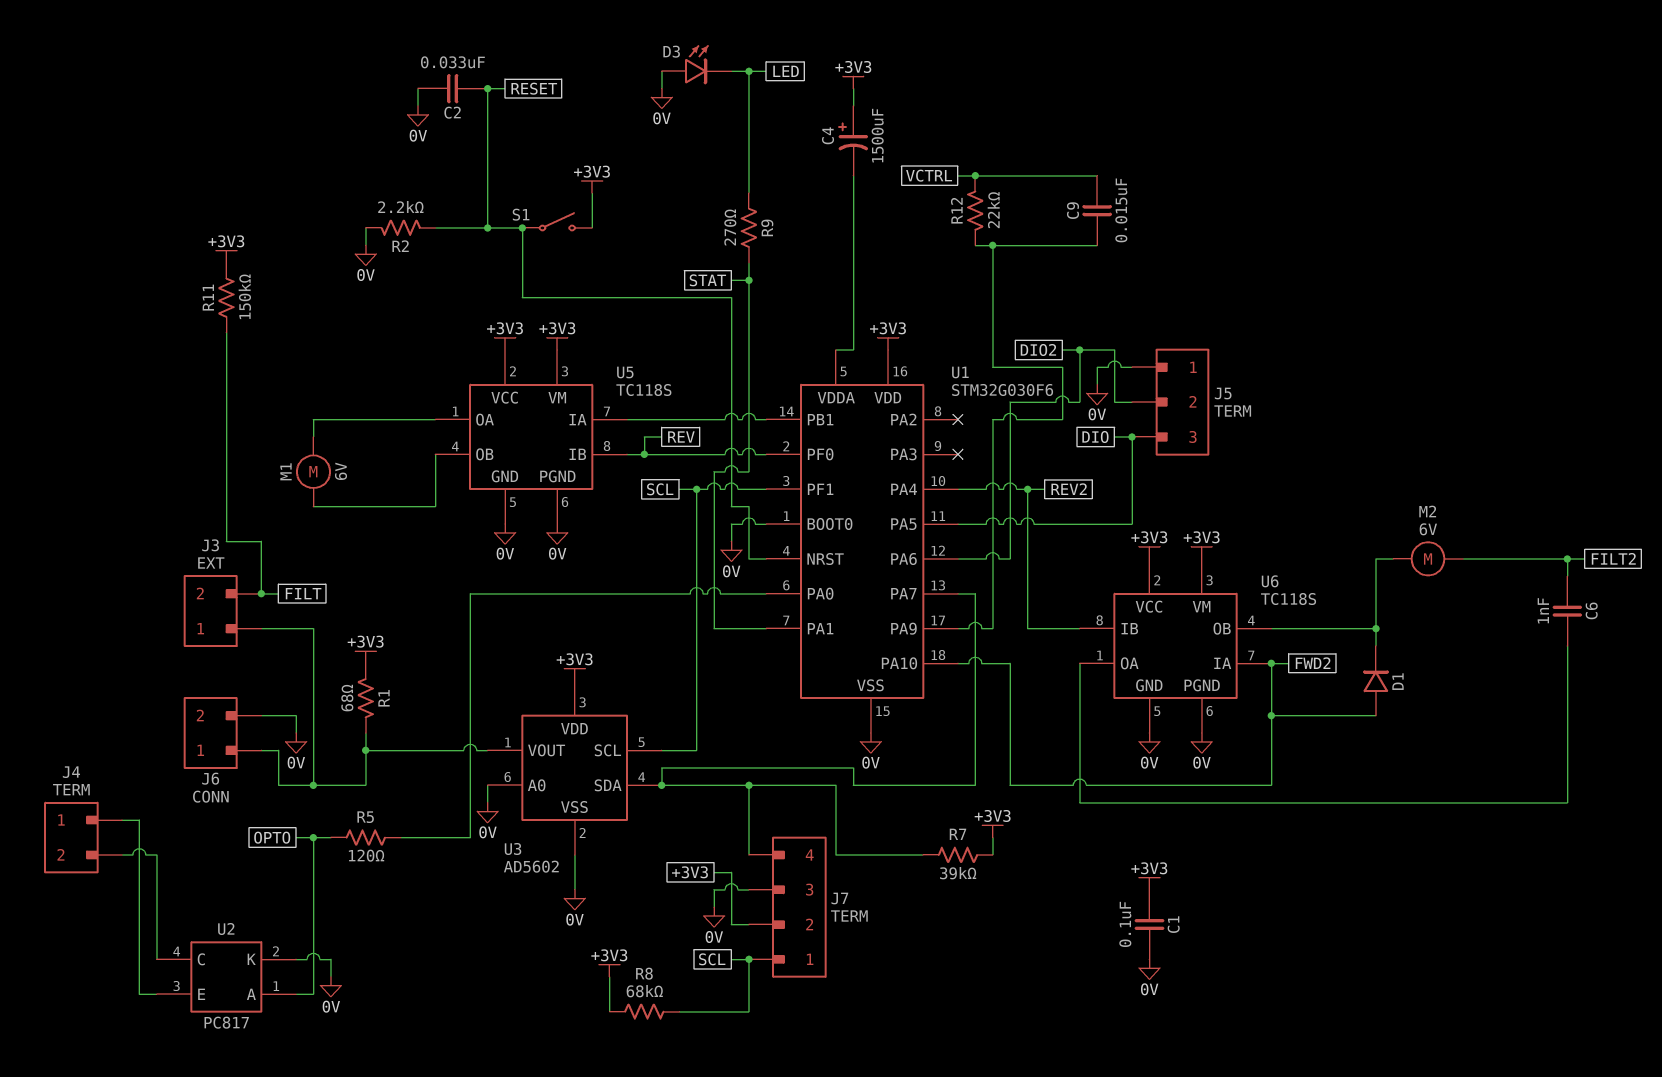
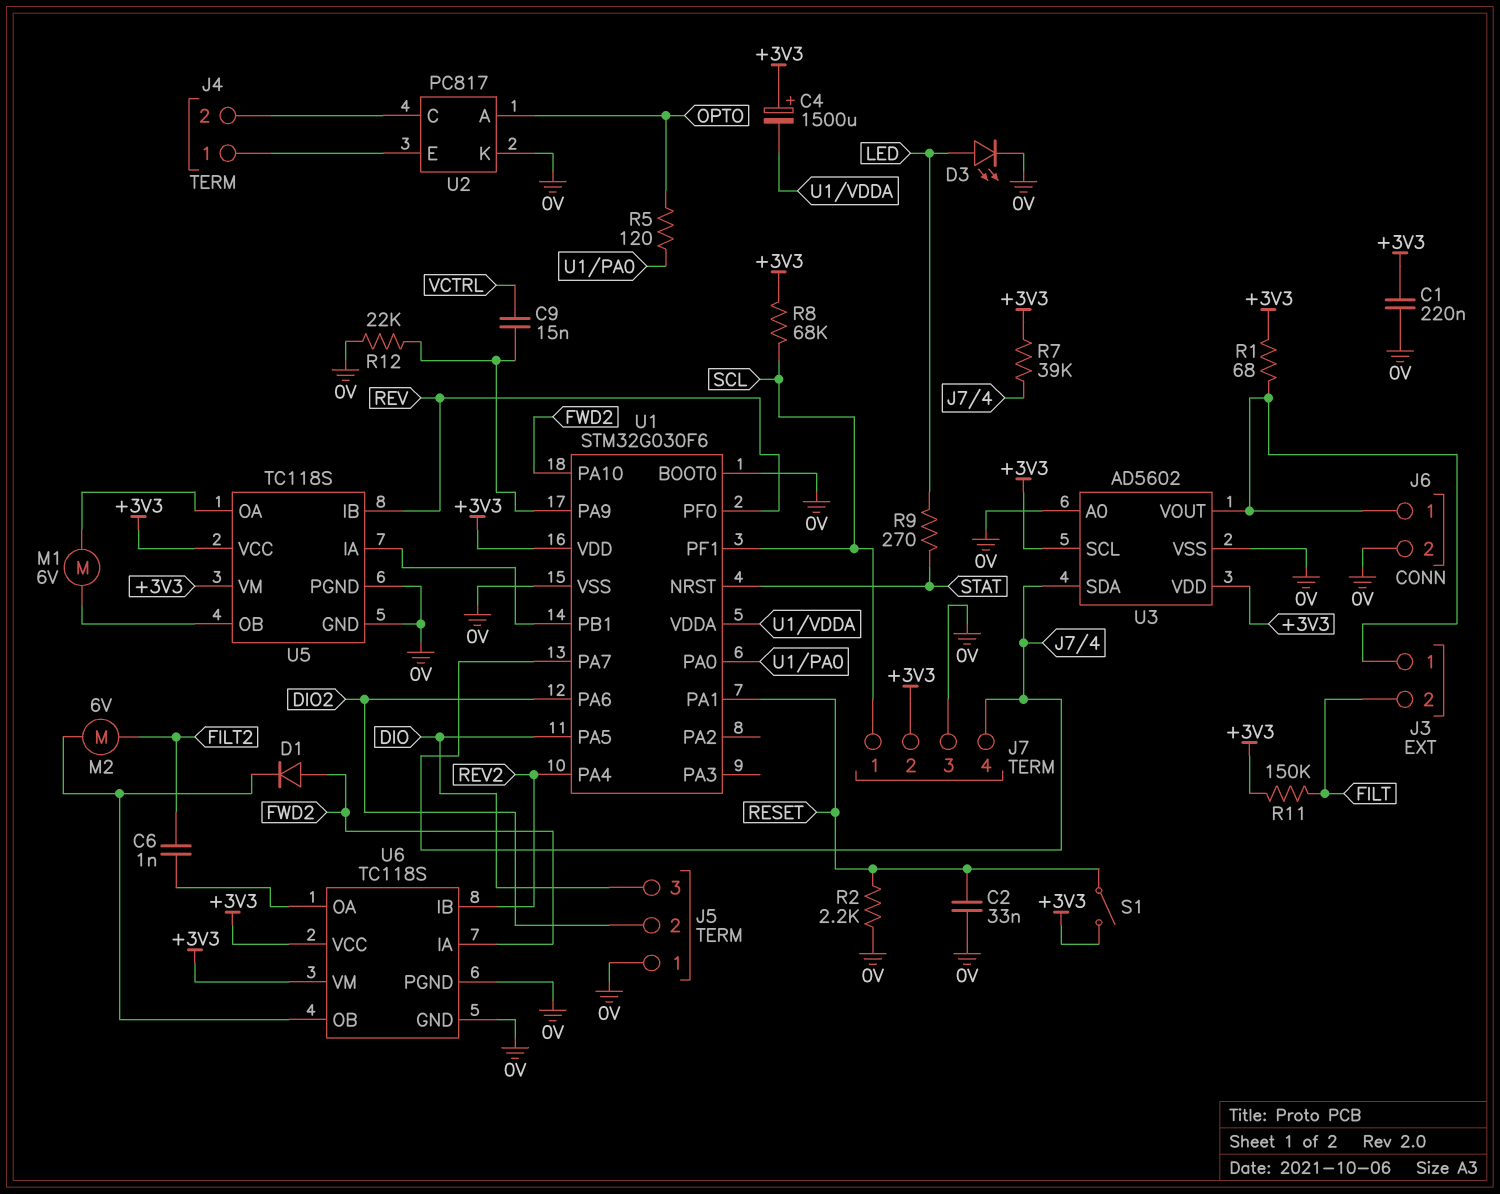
C1: 100nF (+3V3, 0V) -> 220nF (+3V3, 0V)
D3: LED (A 0V, K LED) -> LED (A LED, K 0V)
R12: 22k (U1/PA9, VCTRL) -> 22k (0V, U1/PA9)
U1 pin NRST: RESET -> STAT
U1 pin PA1: STAT -> RESET
U3 pin SCL: SCL -> +3V3

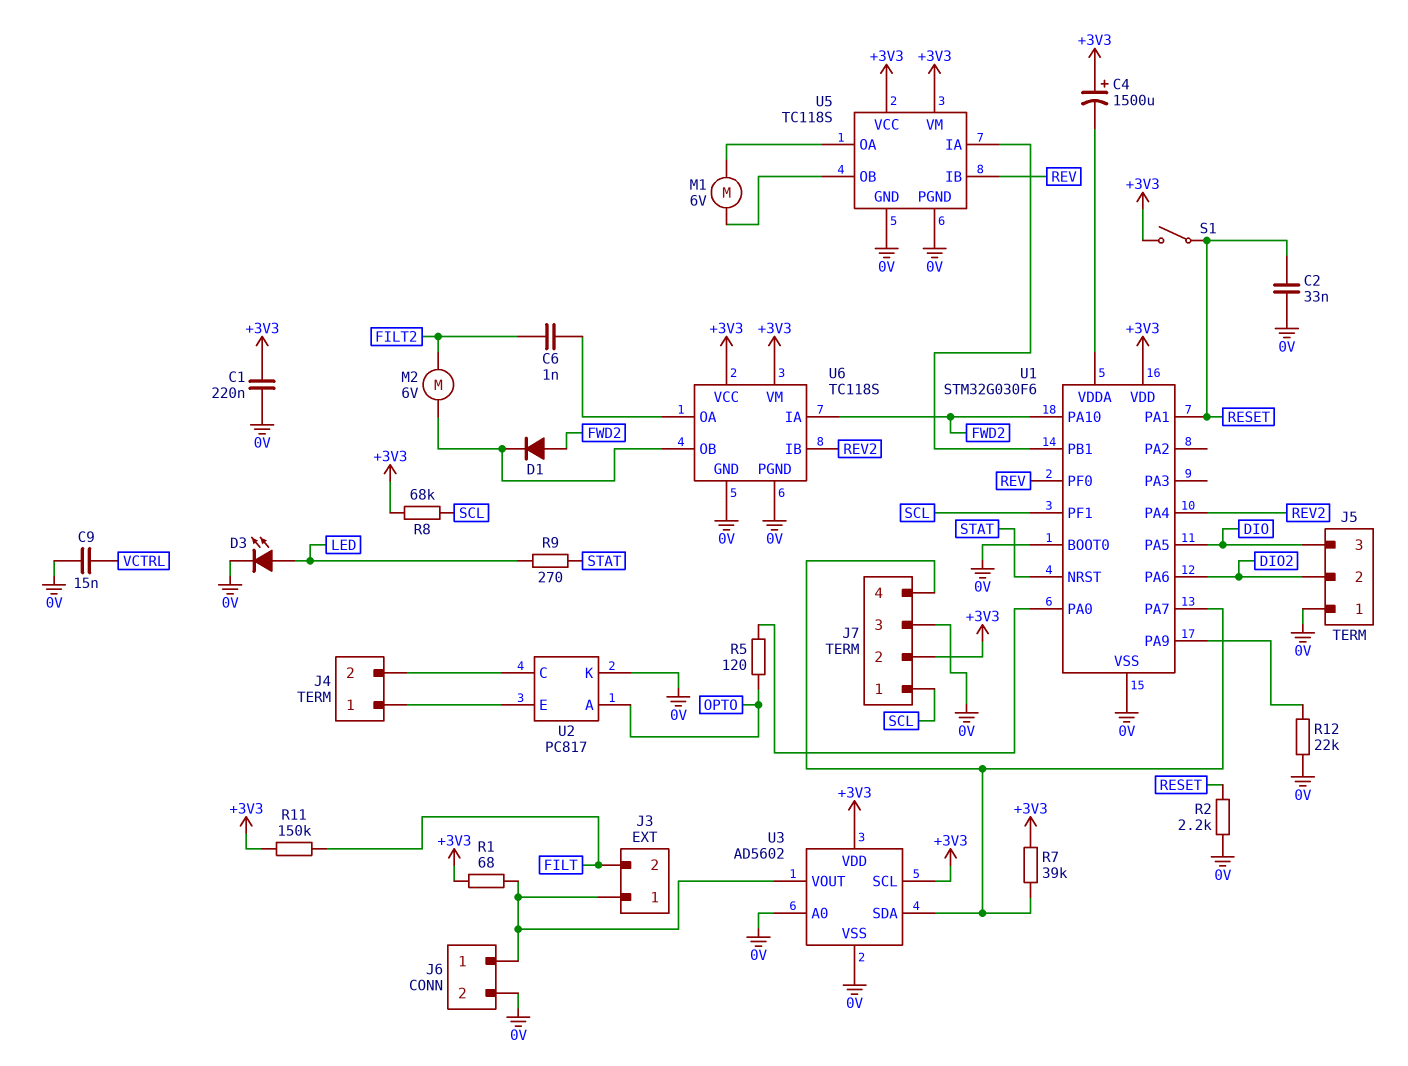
C9: 15nF (U1/PA9, VCTRL) -> 15nF (0V, VCTRL)

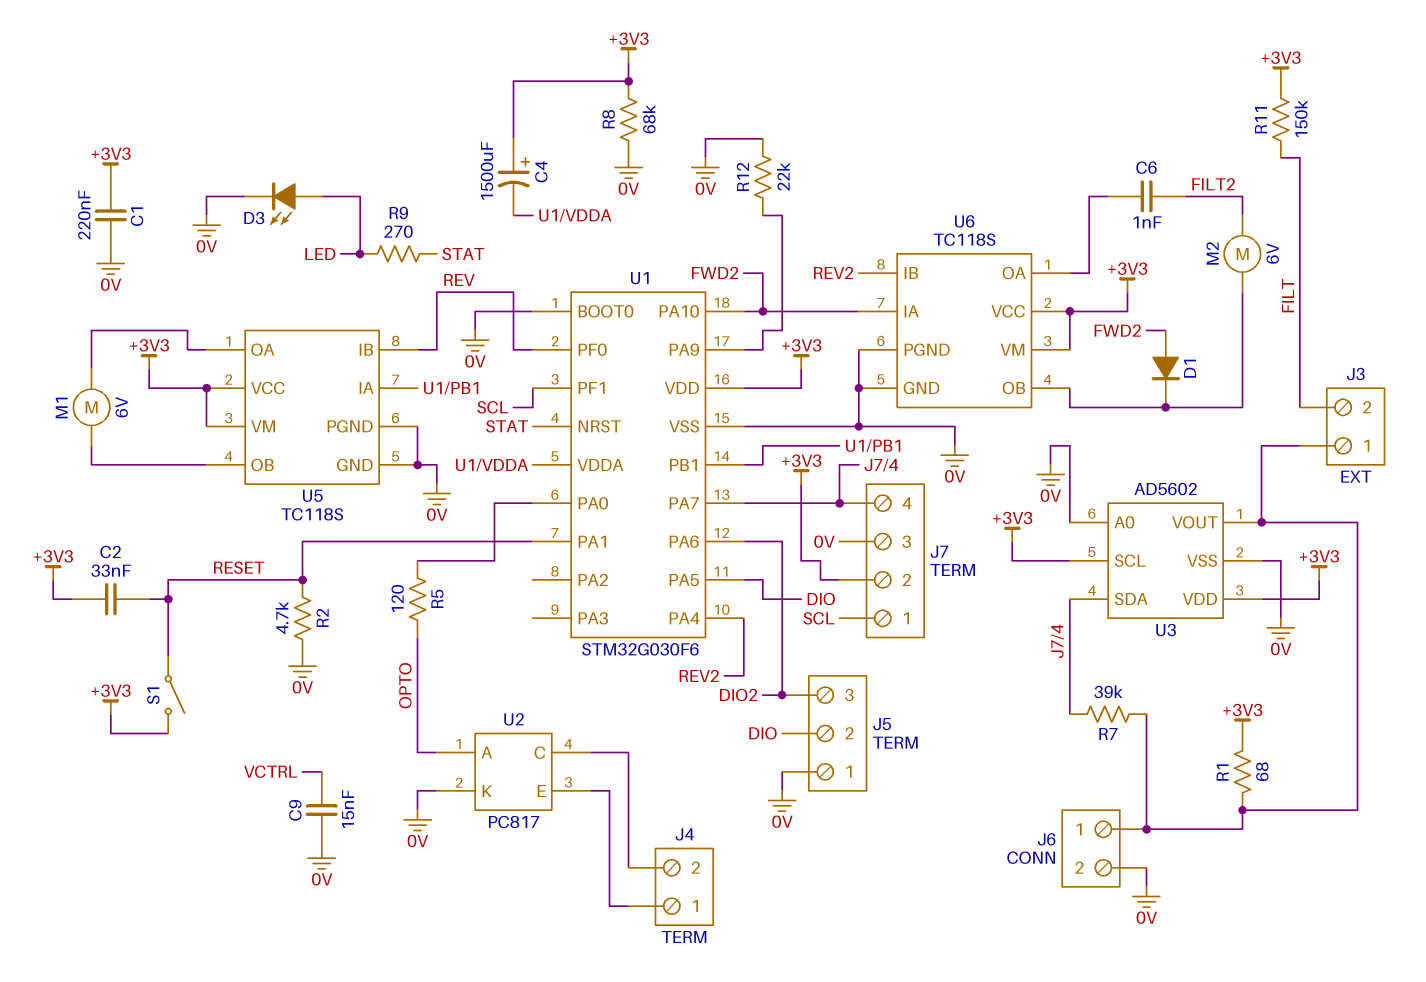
C2: 33nF (0V, RESET) -> 33nF (+3V3, RESET)
J5 pin 2: DIO2 -> DIO
J5 pin 3: DIO -> DIO2
R2: 2.2k (0V, RESET) -> 4.7k (0V, RESET)
R7: 39k (+3V3, J7/4) -> 39k (J3/1, J7/4)
R8: 68k (+3V3, SCL) -> 68k (+3V3, 0V)

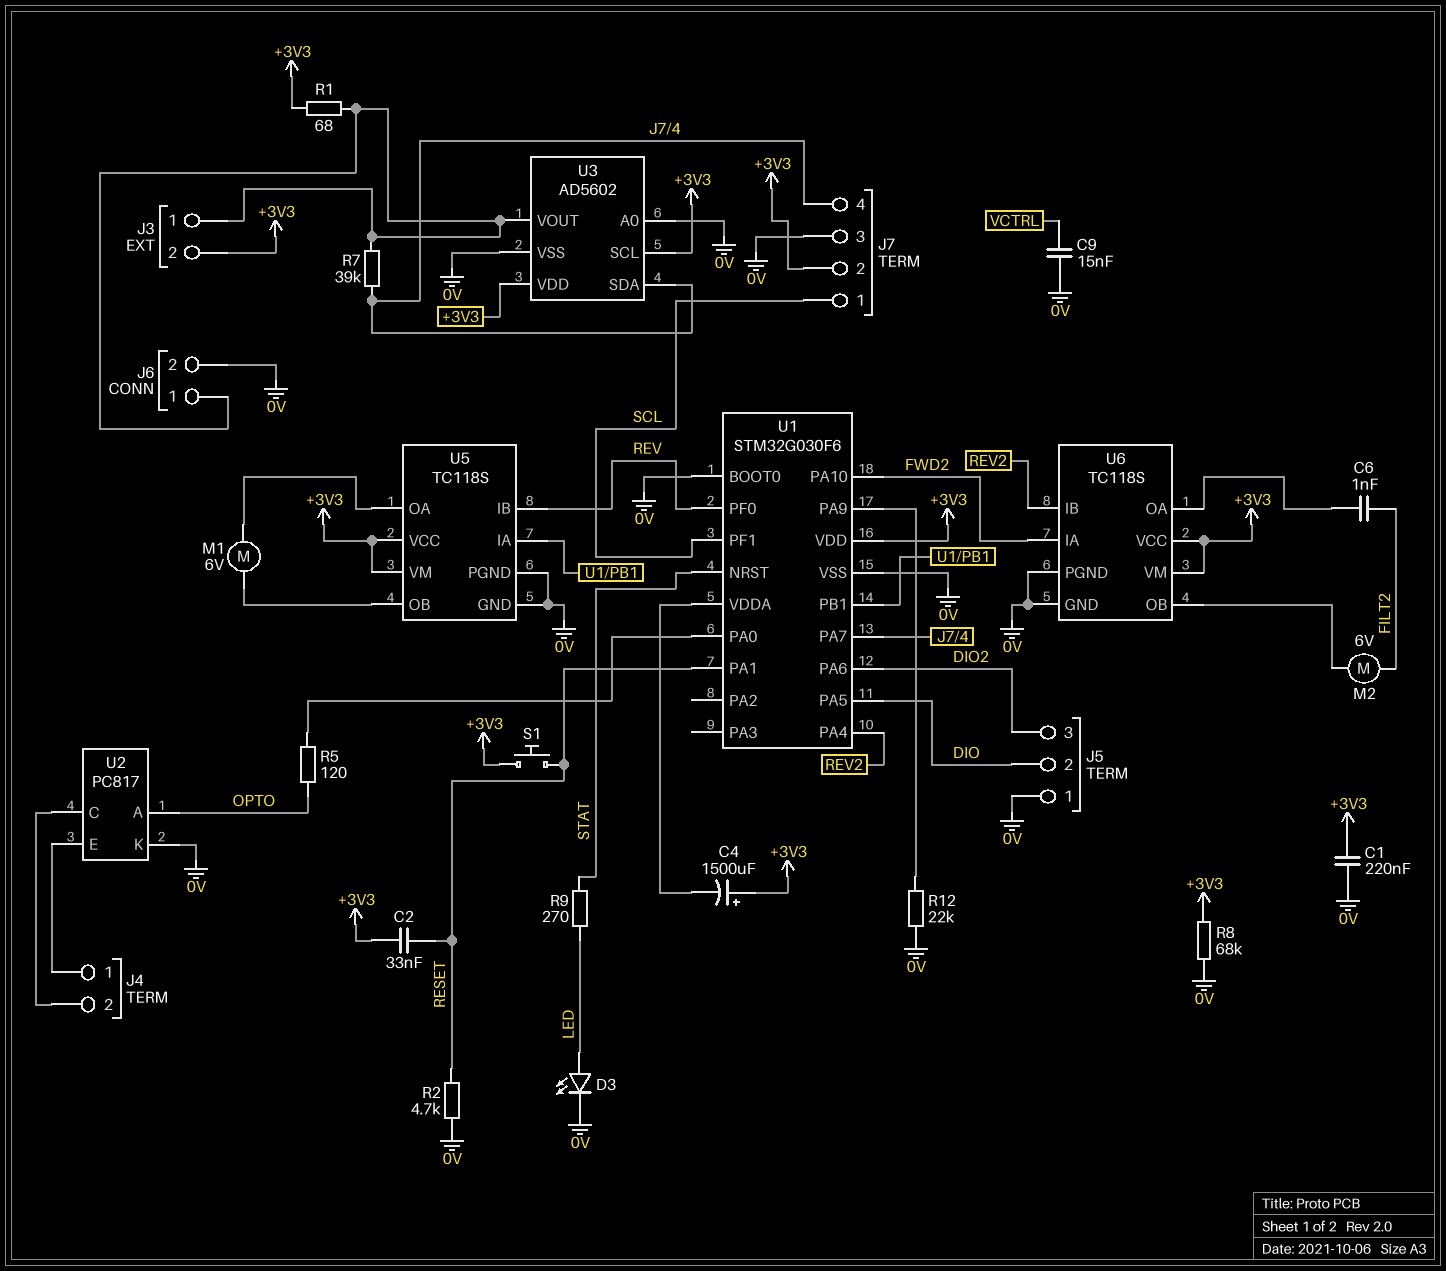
D1: diode (A FWD2, K U6/OB) -> none
J3 pin 2: FILT -> +3V3
R11: 150k (+3V3, FILT) -> none
S1: switch (+3V3, RESET) -> button (+3V3, RESET)

